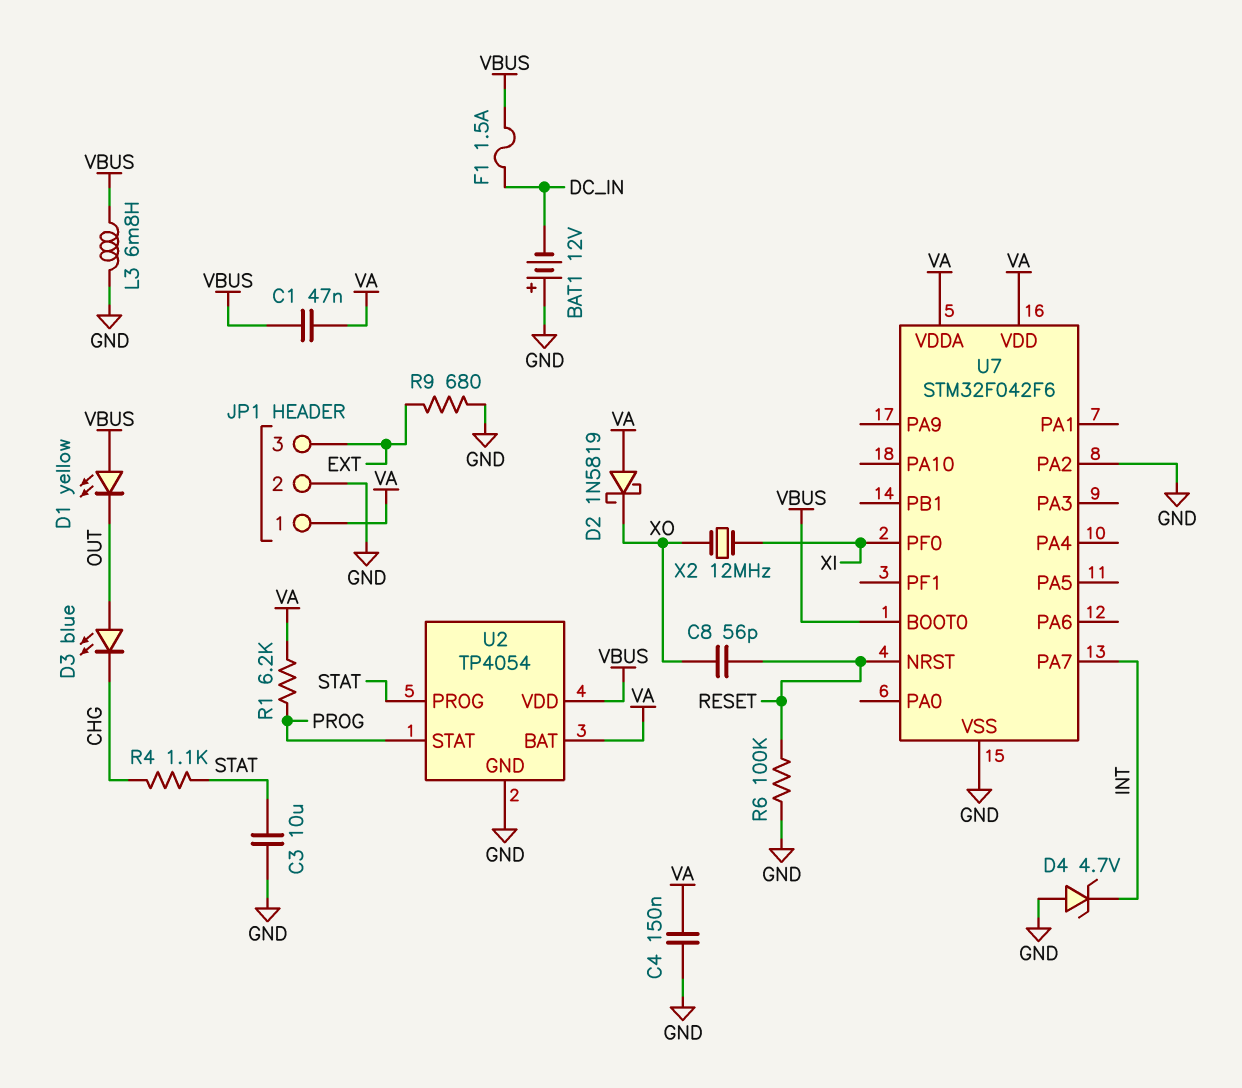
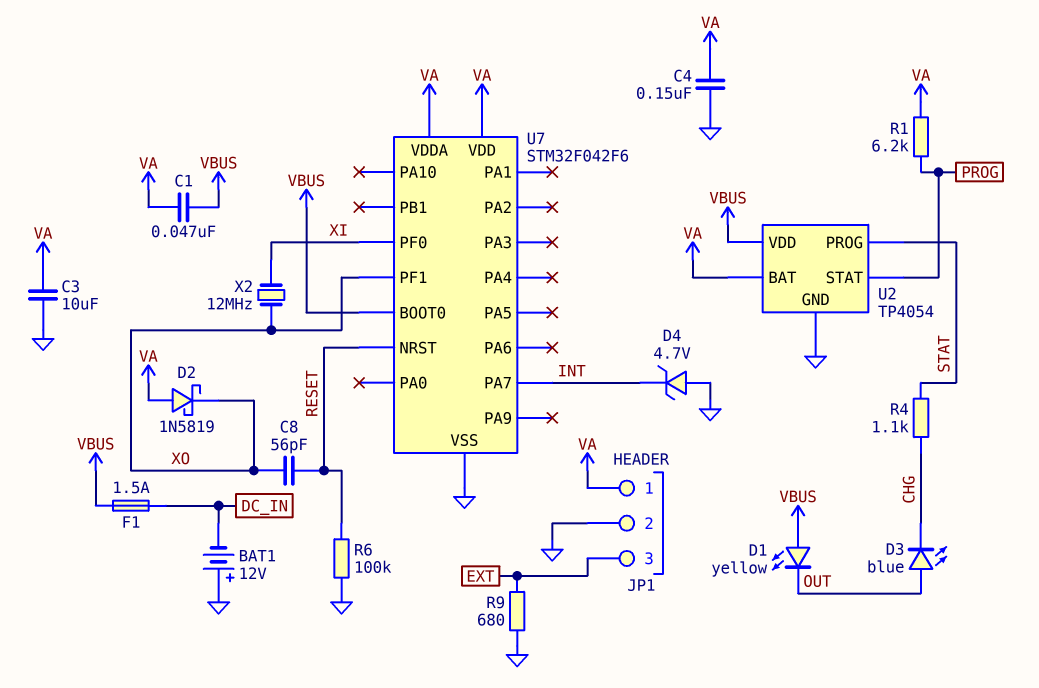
C3: 10uF (GND, STAT) -> 10uF (GND, VA)
L3: 6.8mH (GND, VBUS) -> none
U7 pin PA2: GND -> none
U7 pin PF1: none -> XO

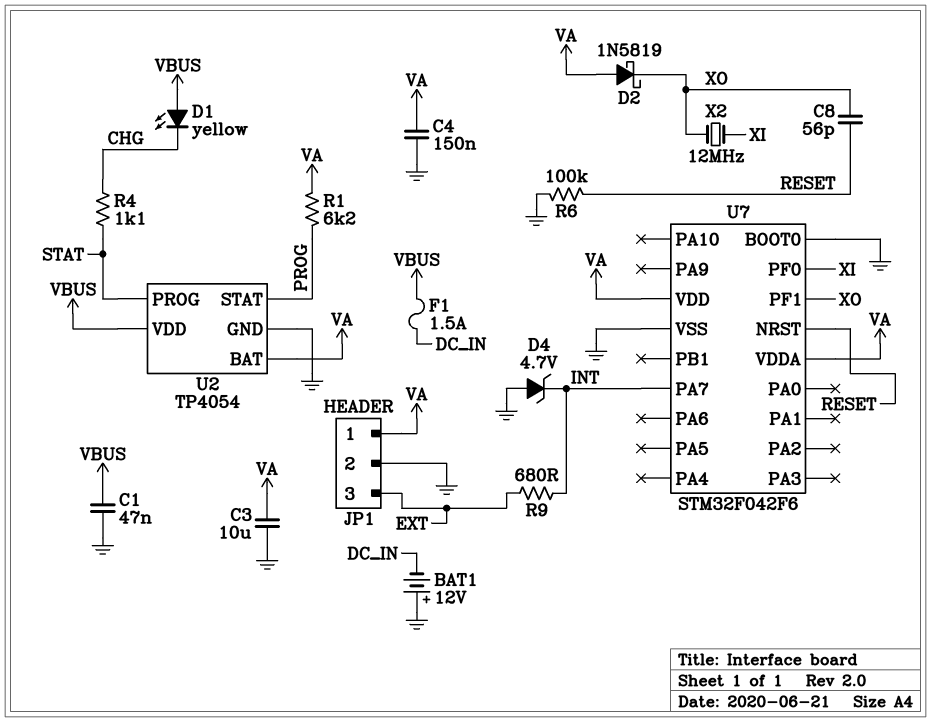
C1: 47nF (VA, VBUS) -> 47nF (GND, VBUS)
D1: LED yellow (A VBUS, K OUT) -> LED yellow (A VBUS, K CHG)
D3: LED blue (A OUT, K CHG) -> none
R9: 680 (EXT, GND) -> 680 (EXT, INT)
U7 pin BOOT0: VBUS -> GND

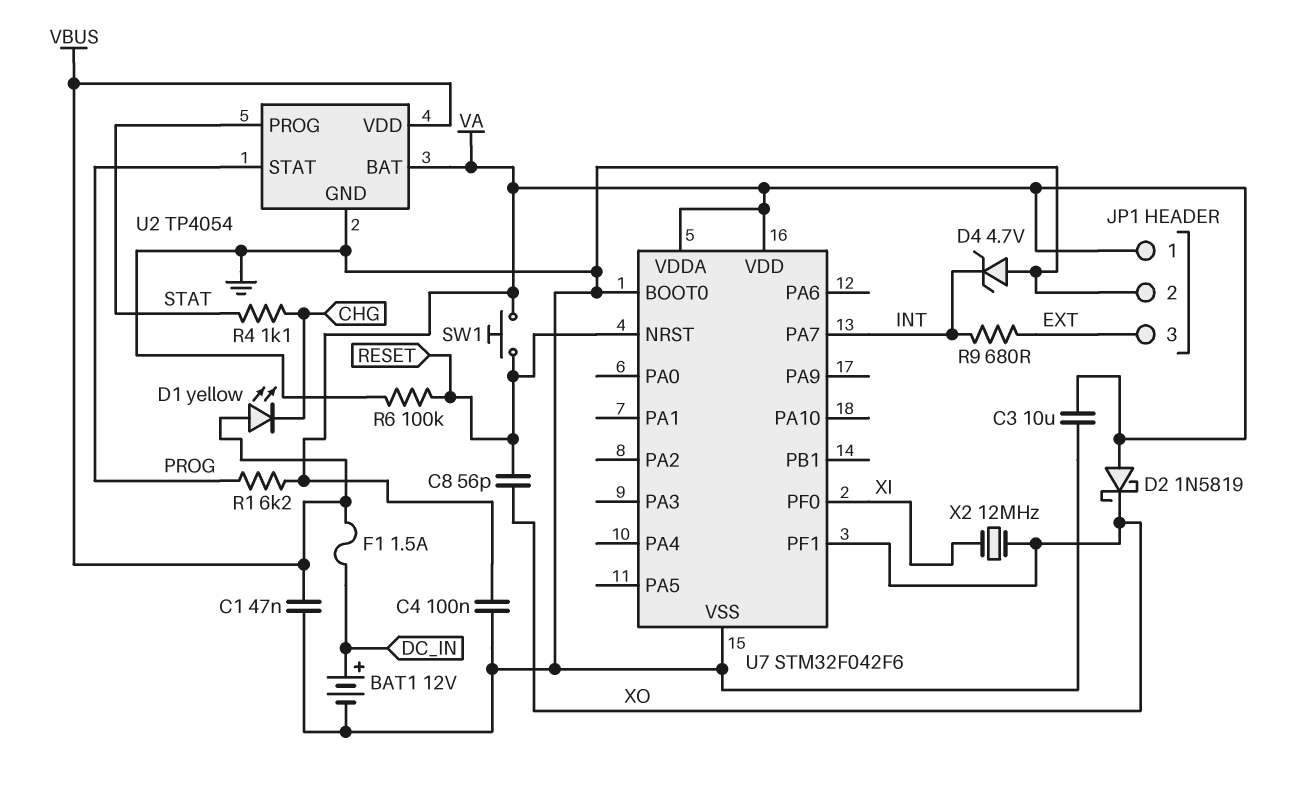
BAT1: 12V (plus GND, minus DC_IN) -> 12V (plus DC_IN, minus GND)
C4: 150nF (GND, VA) -> 100nF (GND, VA)
SW1: none -> button (RESET, VA)

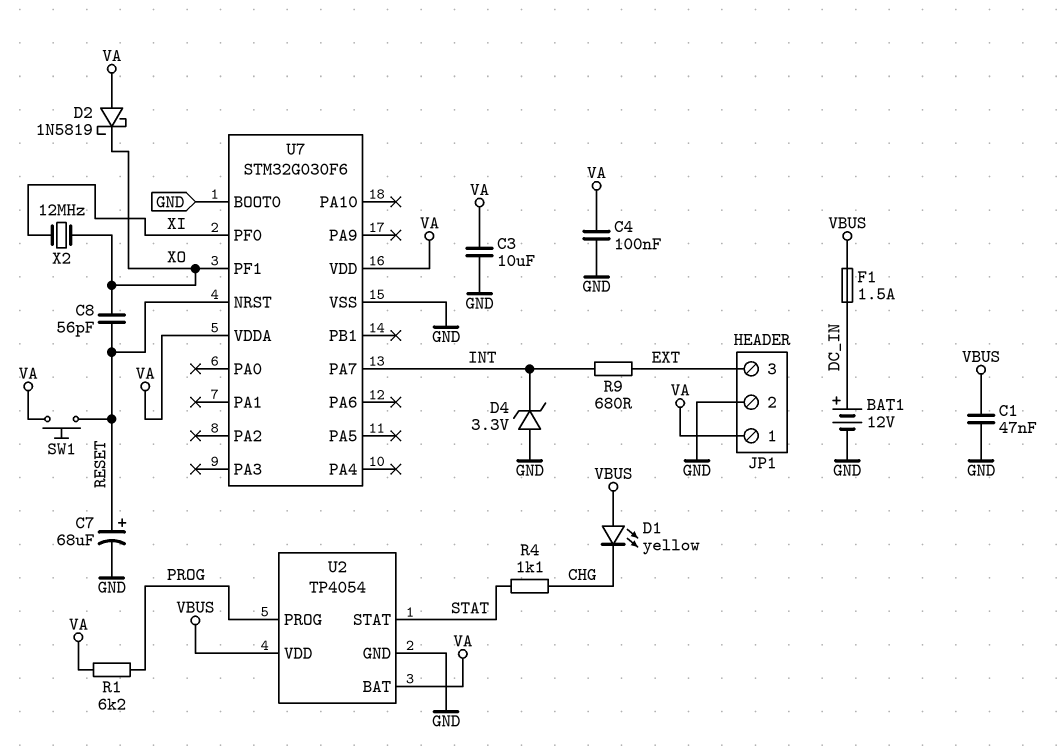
C7: none -> 68uF (plus RESET, minus GND)
D4: zener 4.7V (A GND, K INT) -> zener 3.3V (A GND, K INT)
R6: 100k (GND, RESET) -> none
U2 pin PROG: STAT -> PROG
U2 pin STAT: PROG -> STAT
U7: STM32F042F6 -> STM32G030F6

